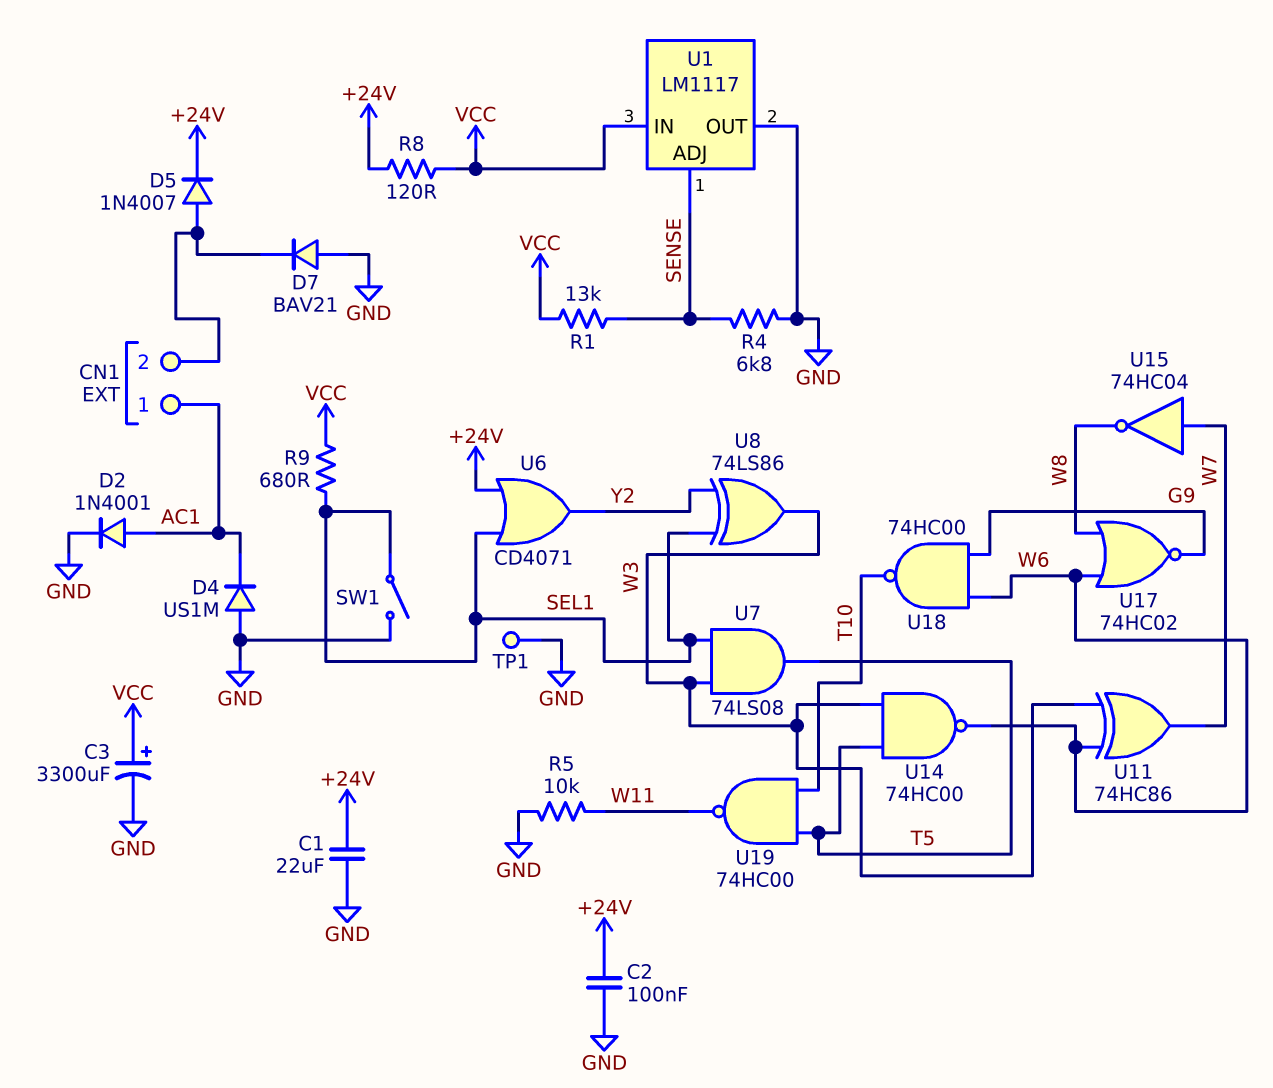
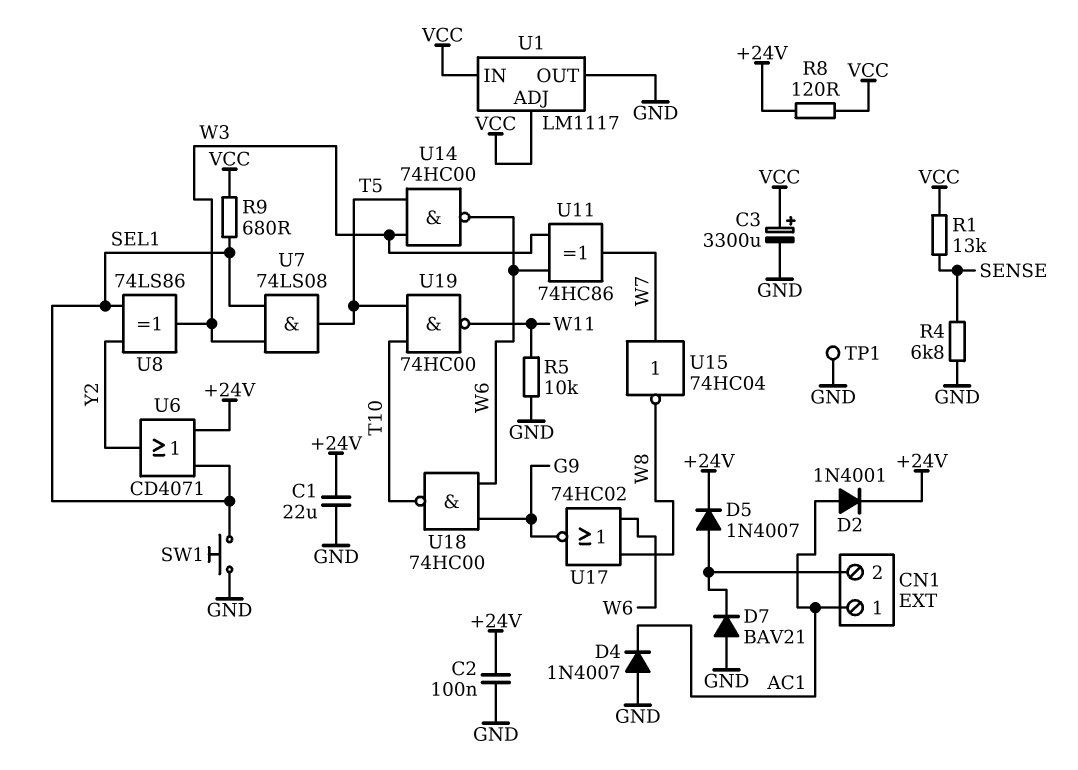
D2: diode 1N4001 (A AC1, K GND) -> diode 1N4001 (A AC1, K +24V)
D4: diode US1M (A GND, K AC1) -> diode 1N4007 (A GND, K AC1)
SW1: switch (GND, SEL1) -> button (GND, SEL1)
U1 pin ADJ: SENSE -> VCC

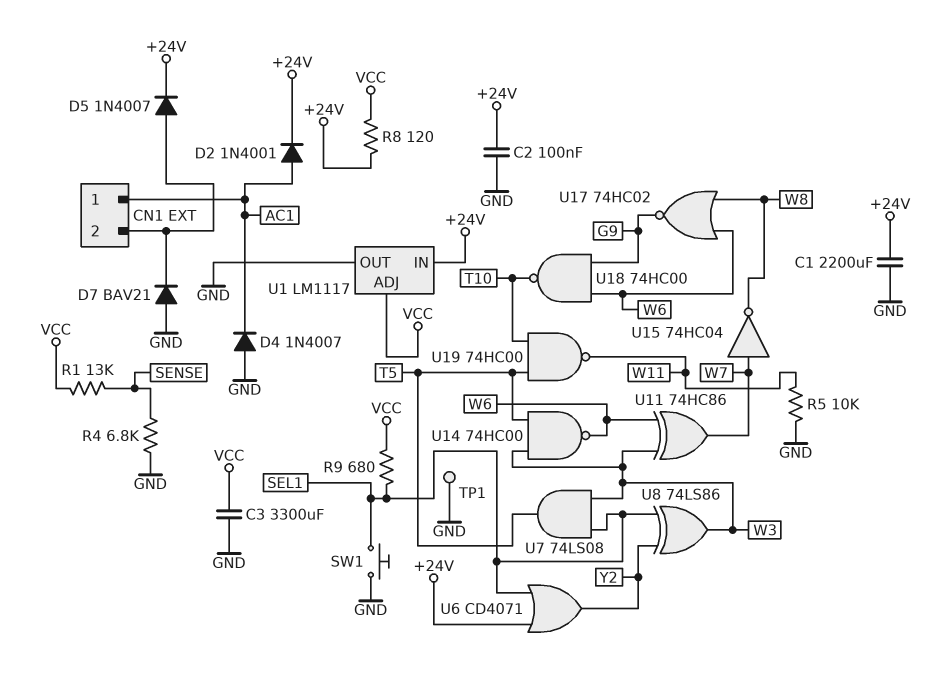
C1: 22uF (+24V, GND) -> 2200uF (+24V, GND)
C3: 3300uF (plus VCC, minus GND) -> 3300uF (GND, VCC)
U1 pin IN: VCC -> +24V

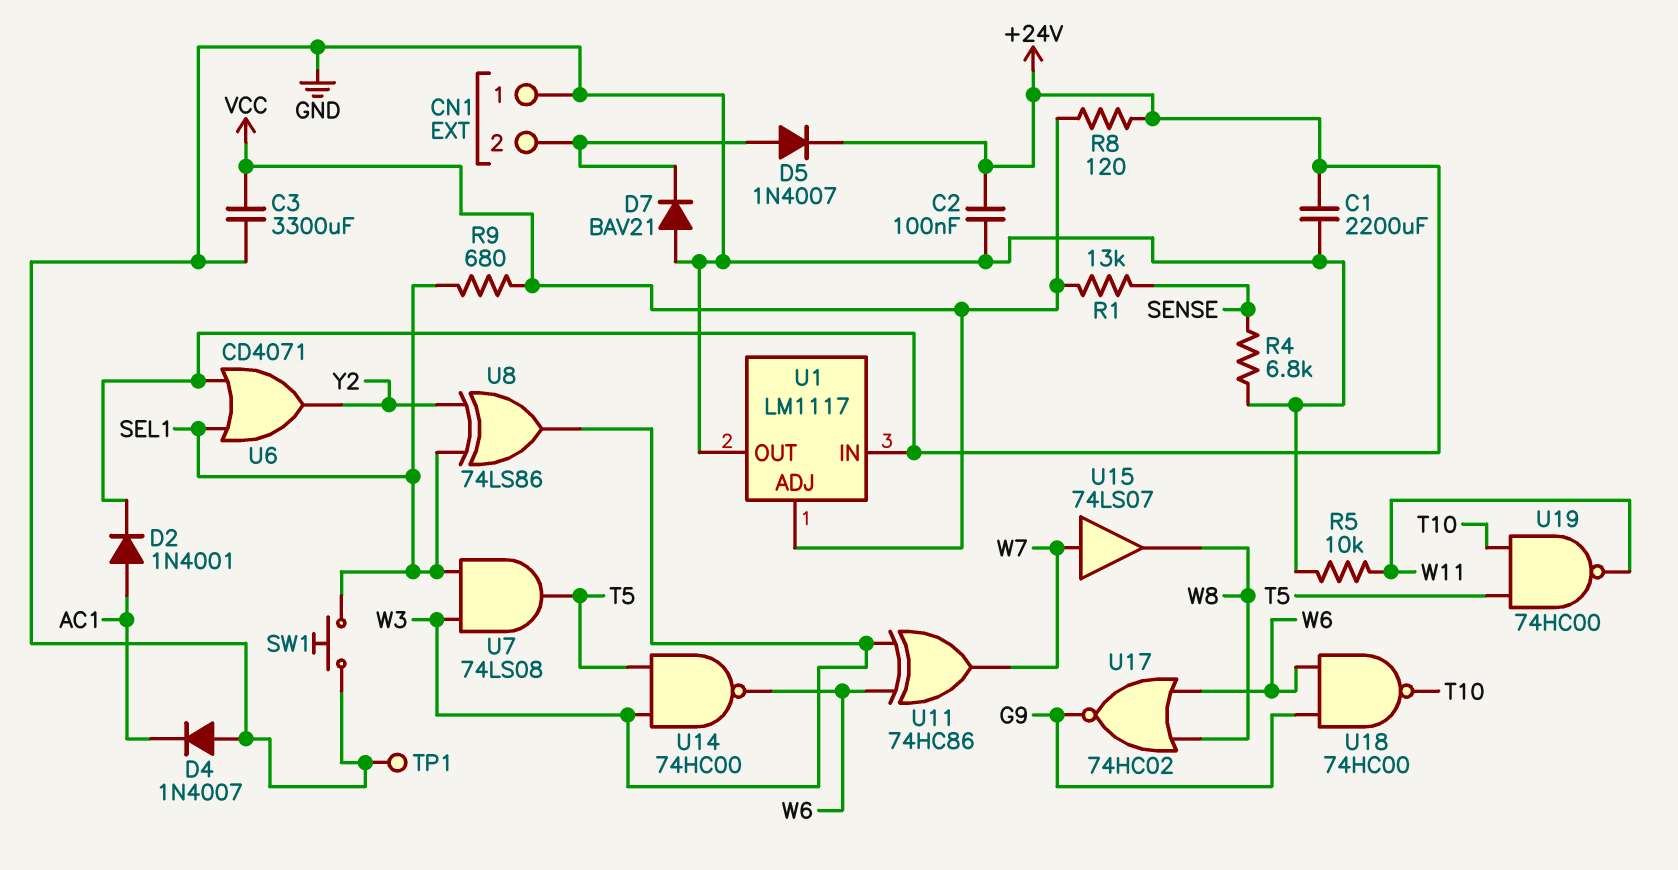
CN1 pin 1: AC1 -> GND
U15: NOT 74HC04 (in W7, out W8) -> buffer 74LS07 (in W7, out W8)

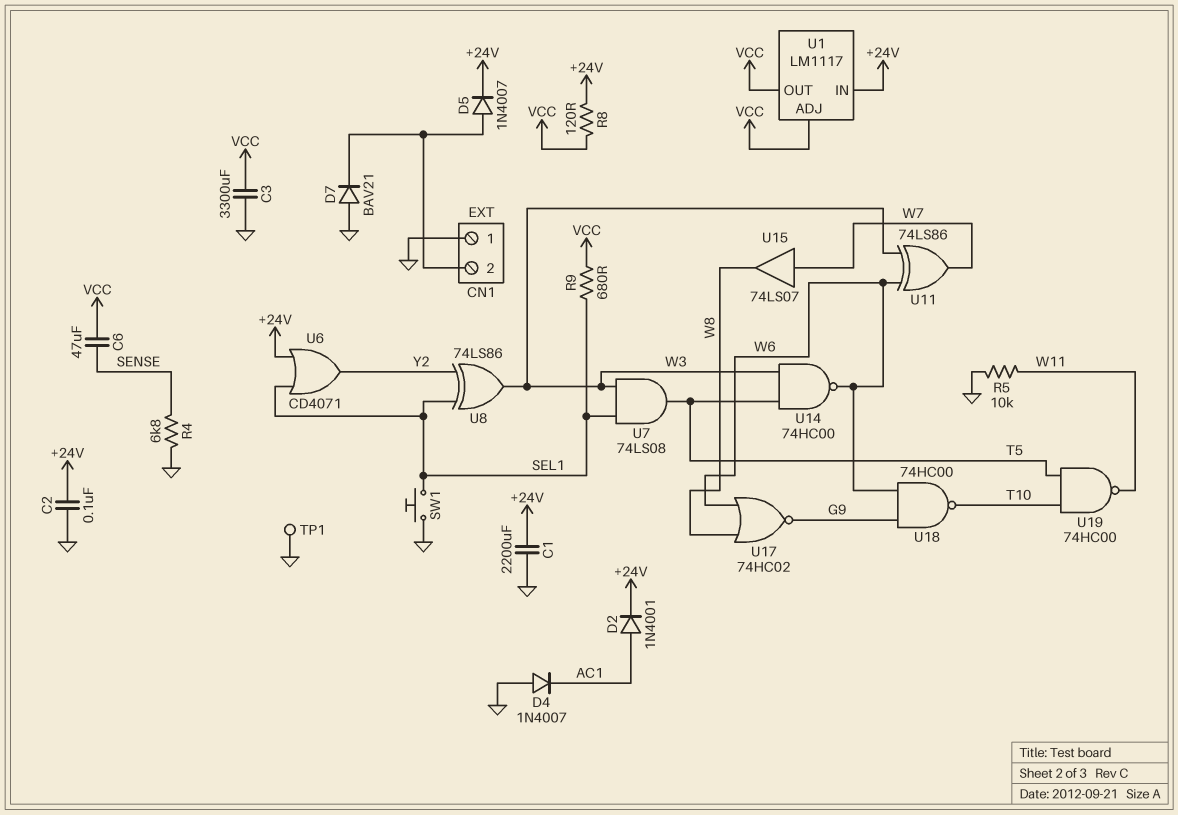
C6: none -> 47uF (SENSE, VCC)
R1: 13k (SENSE, VCC) -> none
U1 pin OUT: GND -> VCC
U11: XOR 74HC86 (in W3, in W6, out W7) -> XOR 74LS86 (in W3, in W6, out W7)

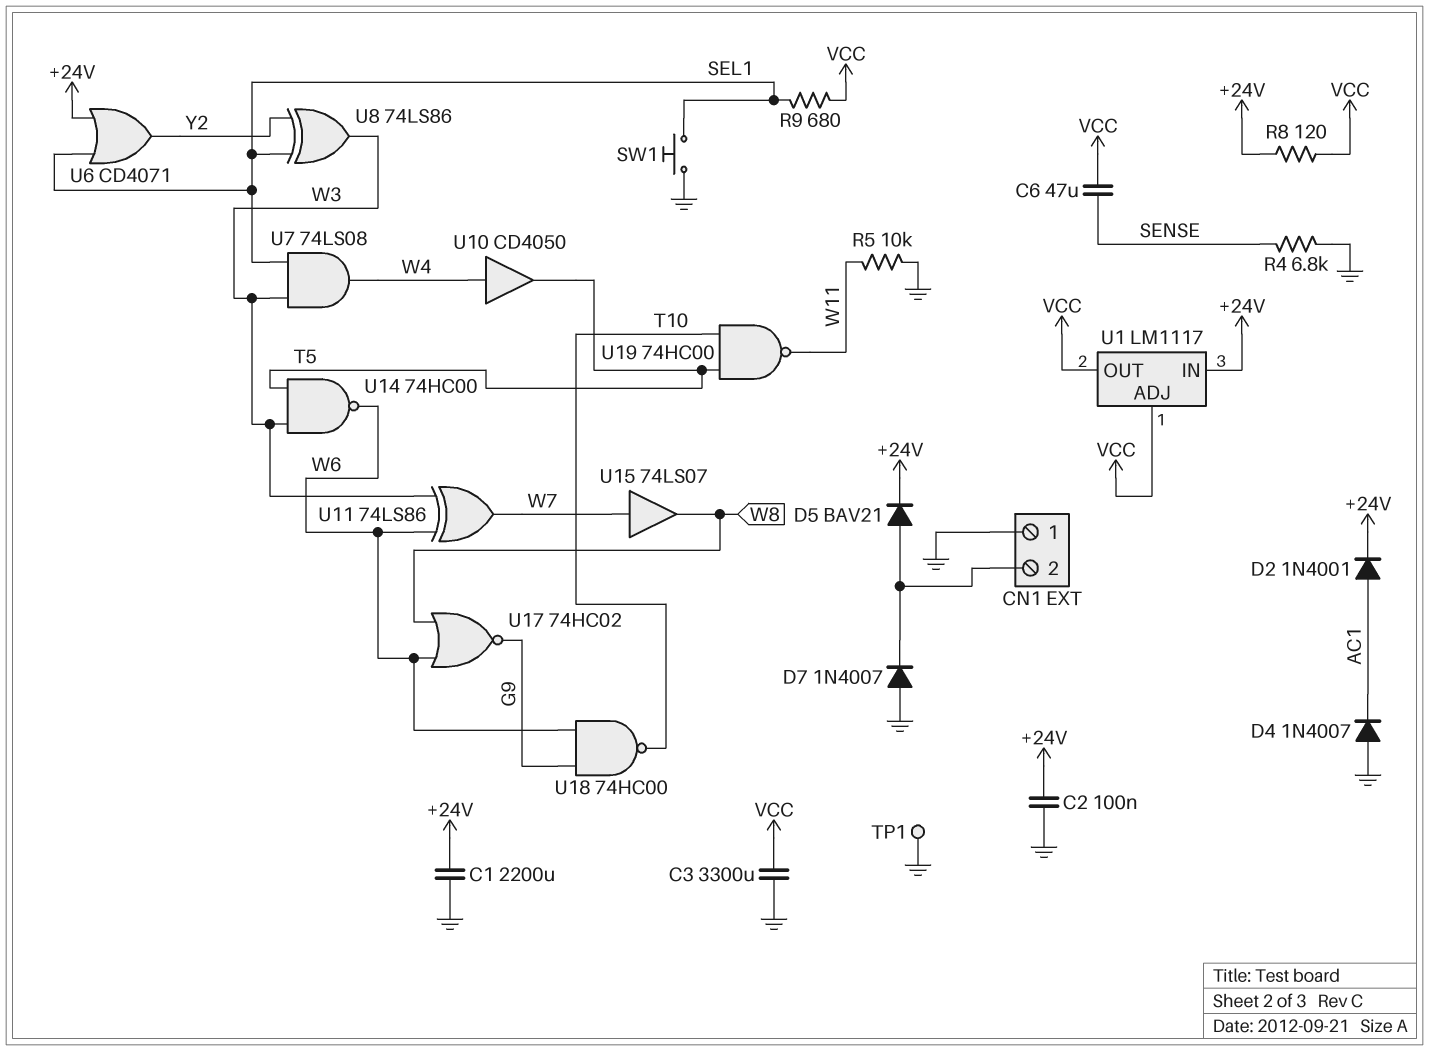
D5: diode 1N4007 (A CN1/2, K +24V) -> diode BAV21 (A CN1/2, K +24V)
D7: diode BAV21 (A GND, K CN1/2) -> diode 1N4007 (A GND, K CN1/2)
U7: AND 74LS08 (in SEL1, in W3, out T5) -> AND 74LS08 (in SEL1, in W3, out W4)
U10: none -> buffer CD4050 (in W4, out T5)

